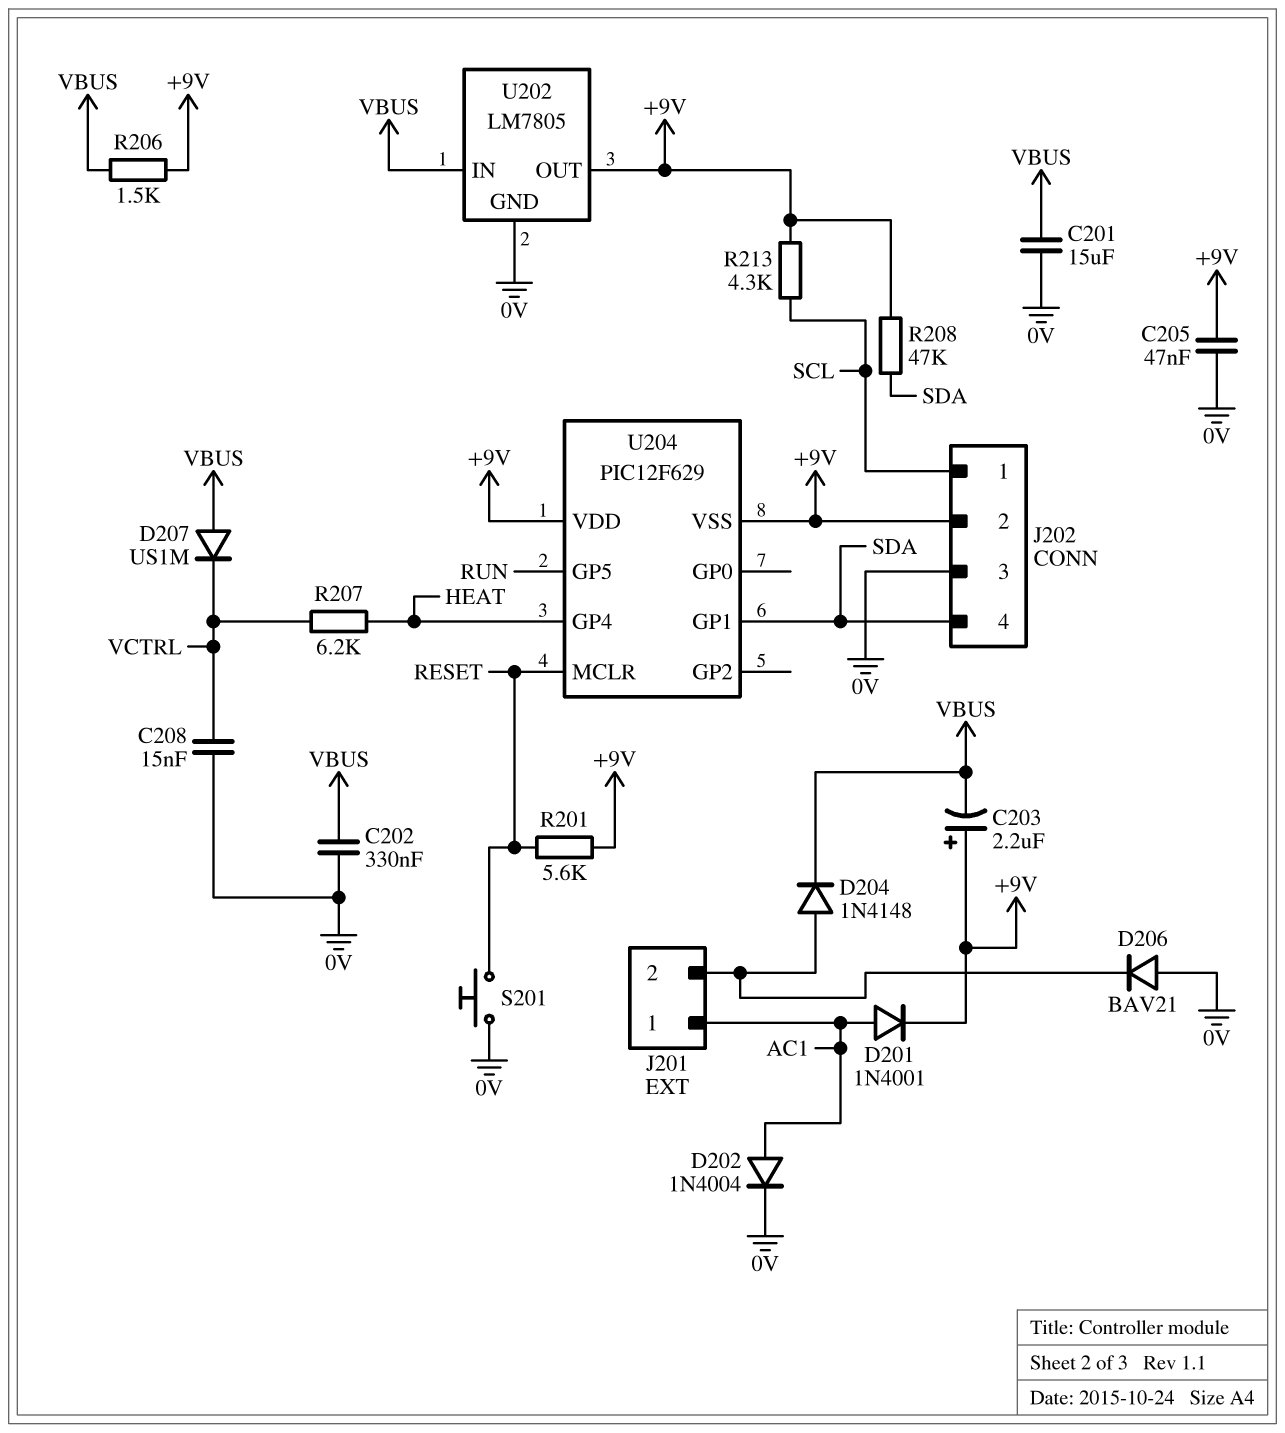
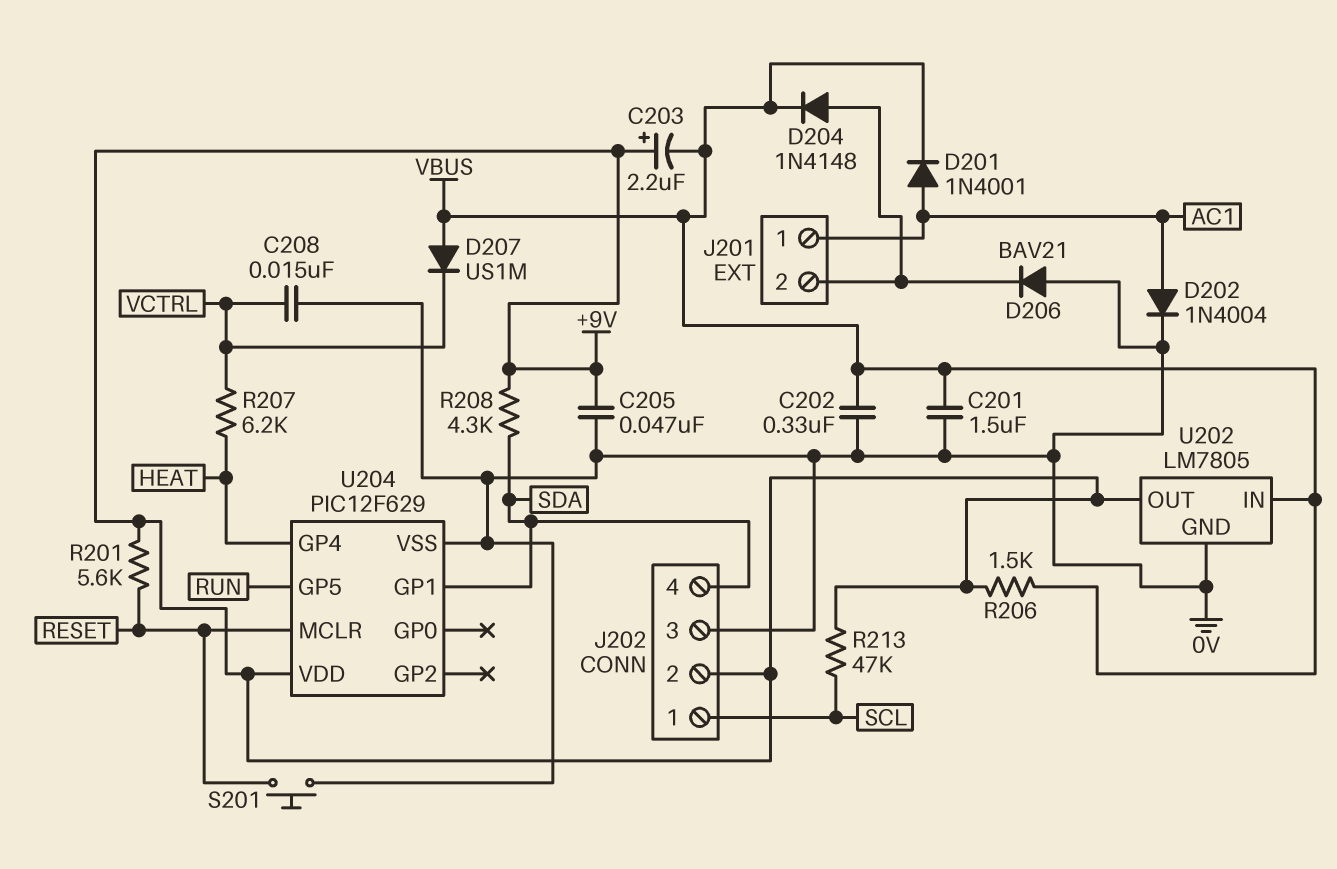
C201: 15uF (0V, VBUS) -> 1.5uF (0V, VBUS)
D201: diode 1N4001 (A AC1, K +9V) -> diode 1N4001 (A AC1, K VBUS)
R208: 47k (+9V, SDA) -> 4.3k (+9V, SDA)
R213: 4.3k (+9V, SCL) -> 47k (+9V, SCL)
U204 pin VSS: +9V -> 0V

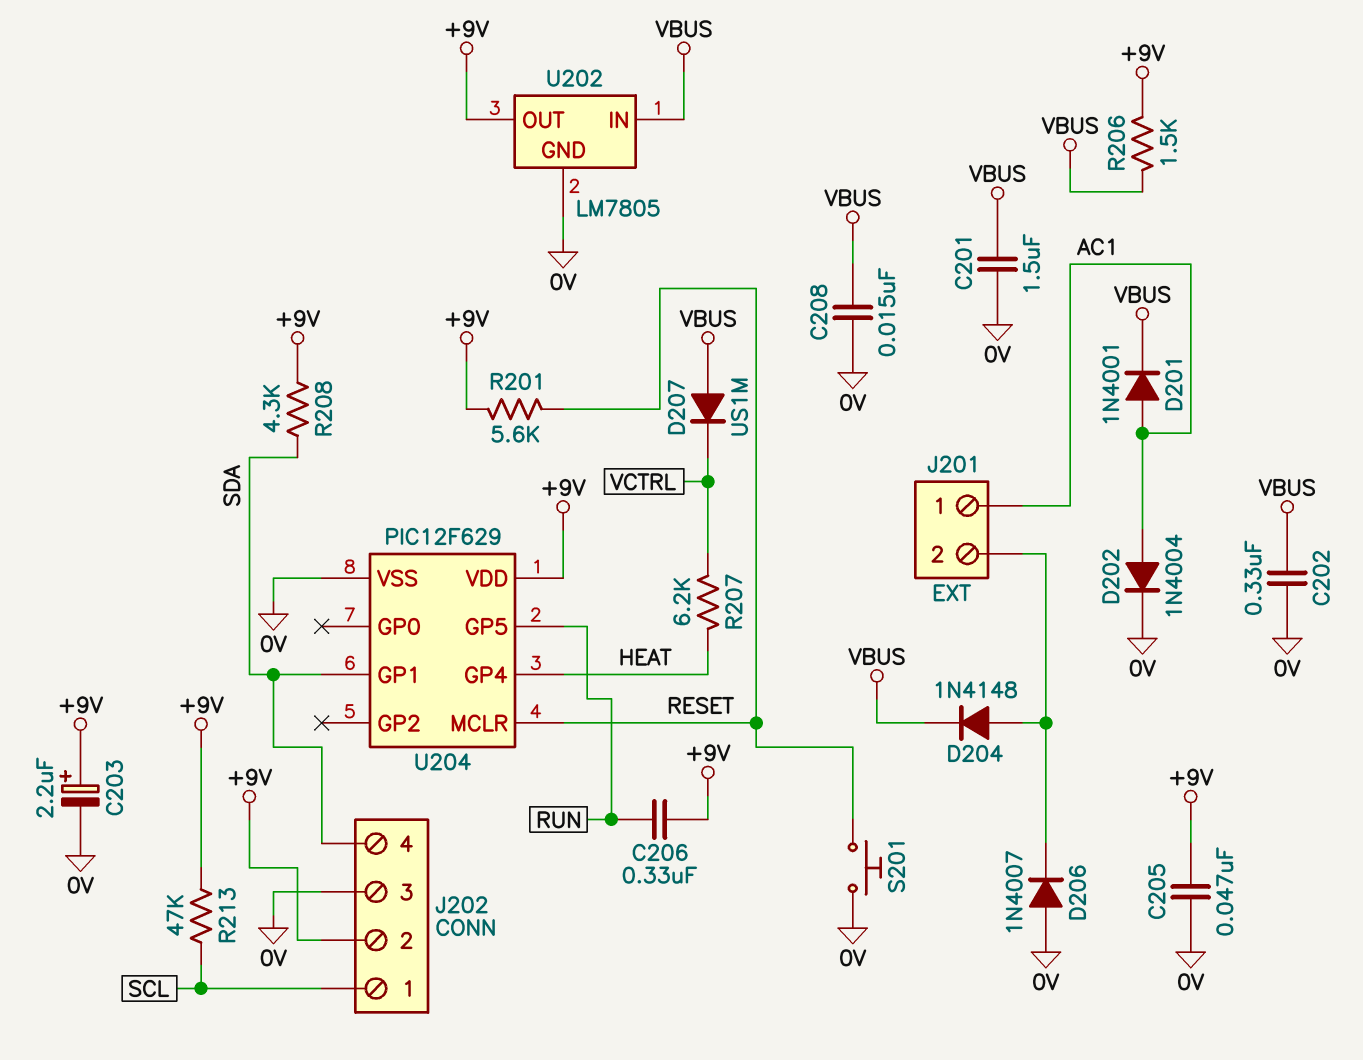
C203: 2.2uF (plus +9V, minus VBUS) -> 2.2uF (plus +9V, minus 0V)
C206: none -> 330nF (+9V, RUN)
C208: 15nF (0V, VCTRL) -> 15nF (0V, VBUS)
D206: diode BAV21 (A 0V, K J201/2) -> diode 1N4007 (A 0V, K J201/2)

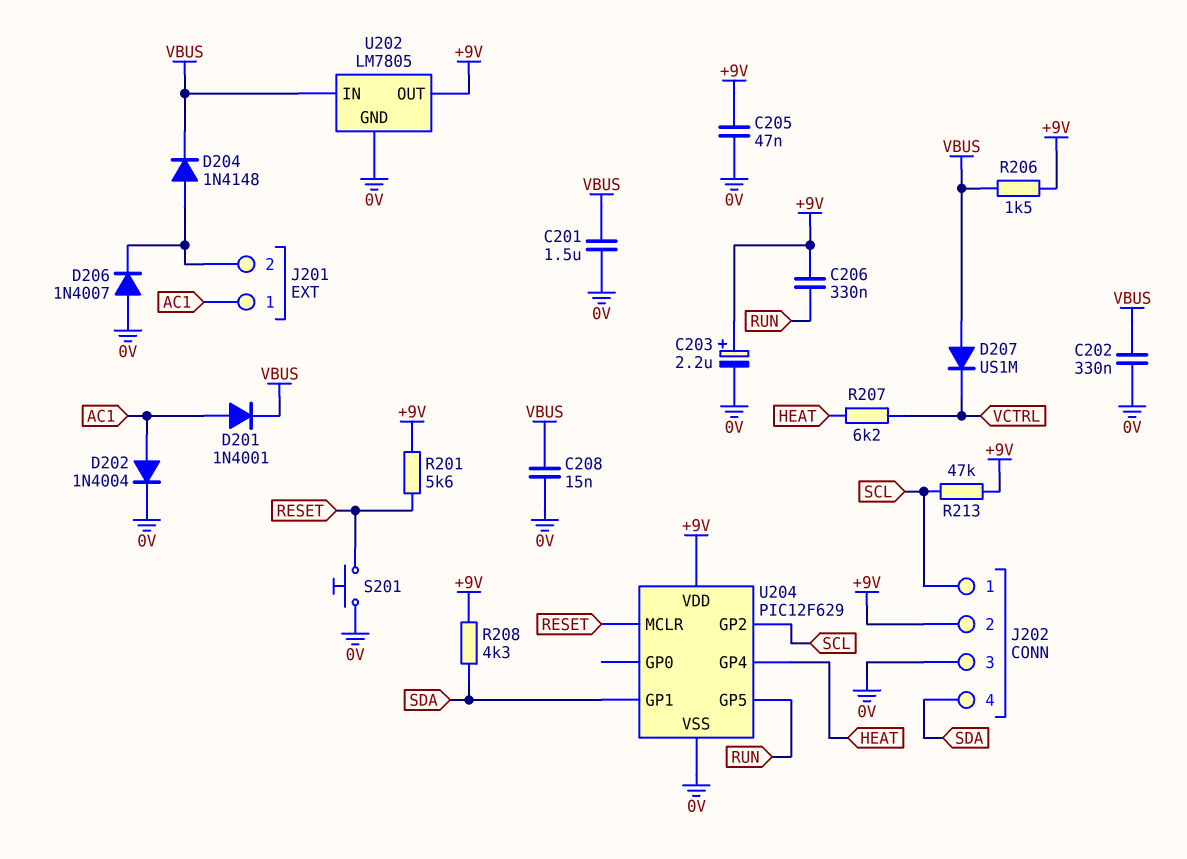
U204 pin GP2: none -> SCL

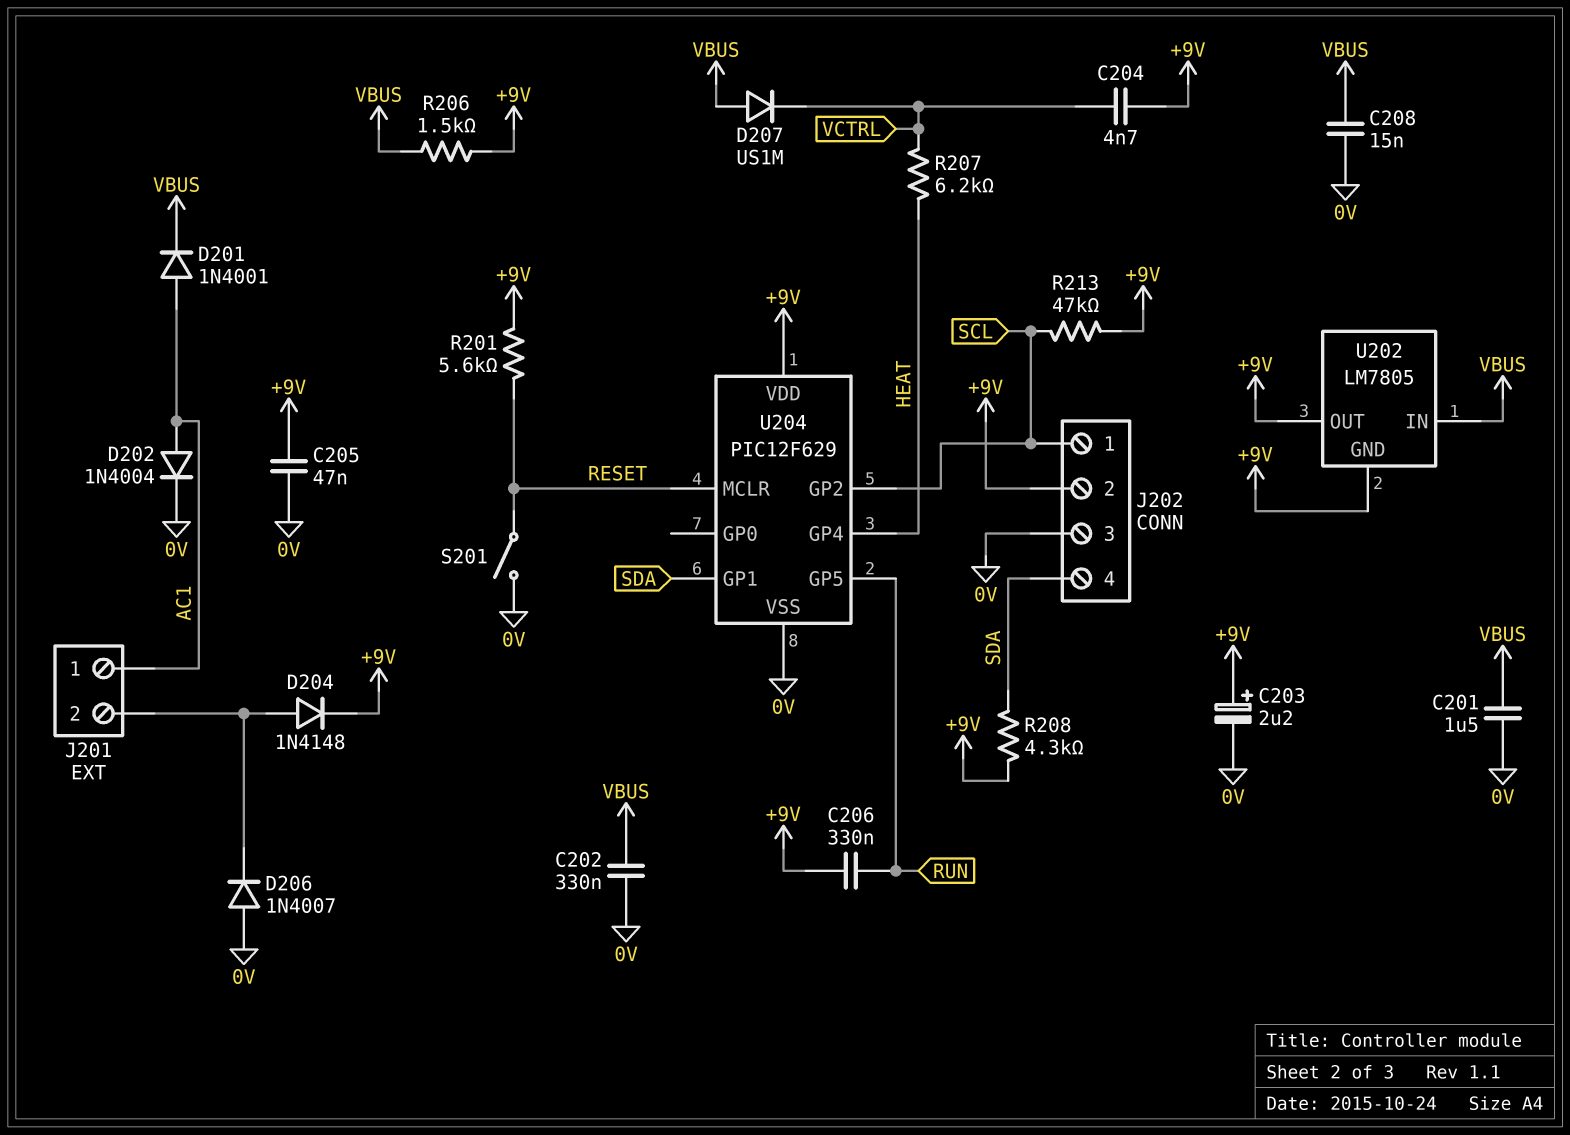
C204: none -> 4.7nF (+9V, VCTRL)
D204: diode 1N4148 (A J201/2, K VBUS) -> diode 1N4148 (A J201/2, K +9V)
S201: button (0V, RESET) -> switch (0V, RESET)
U202 pin GND: 0V -> +9V

